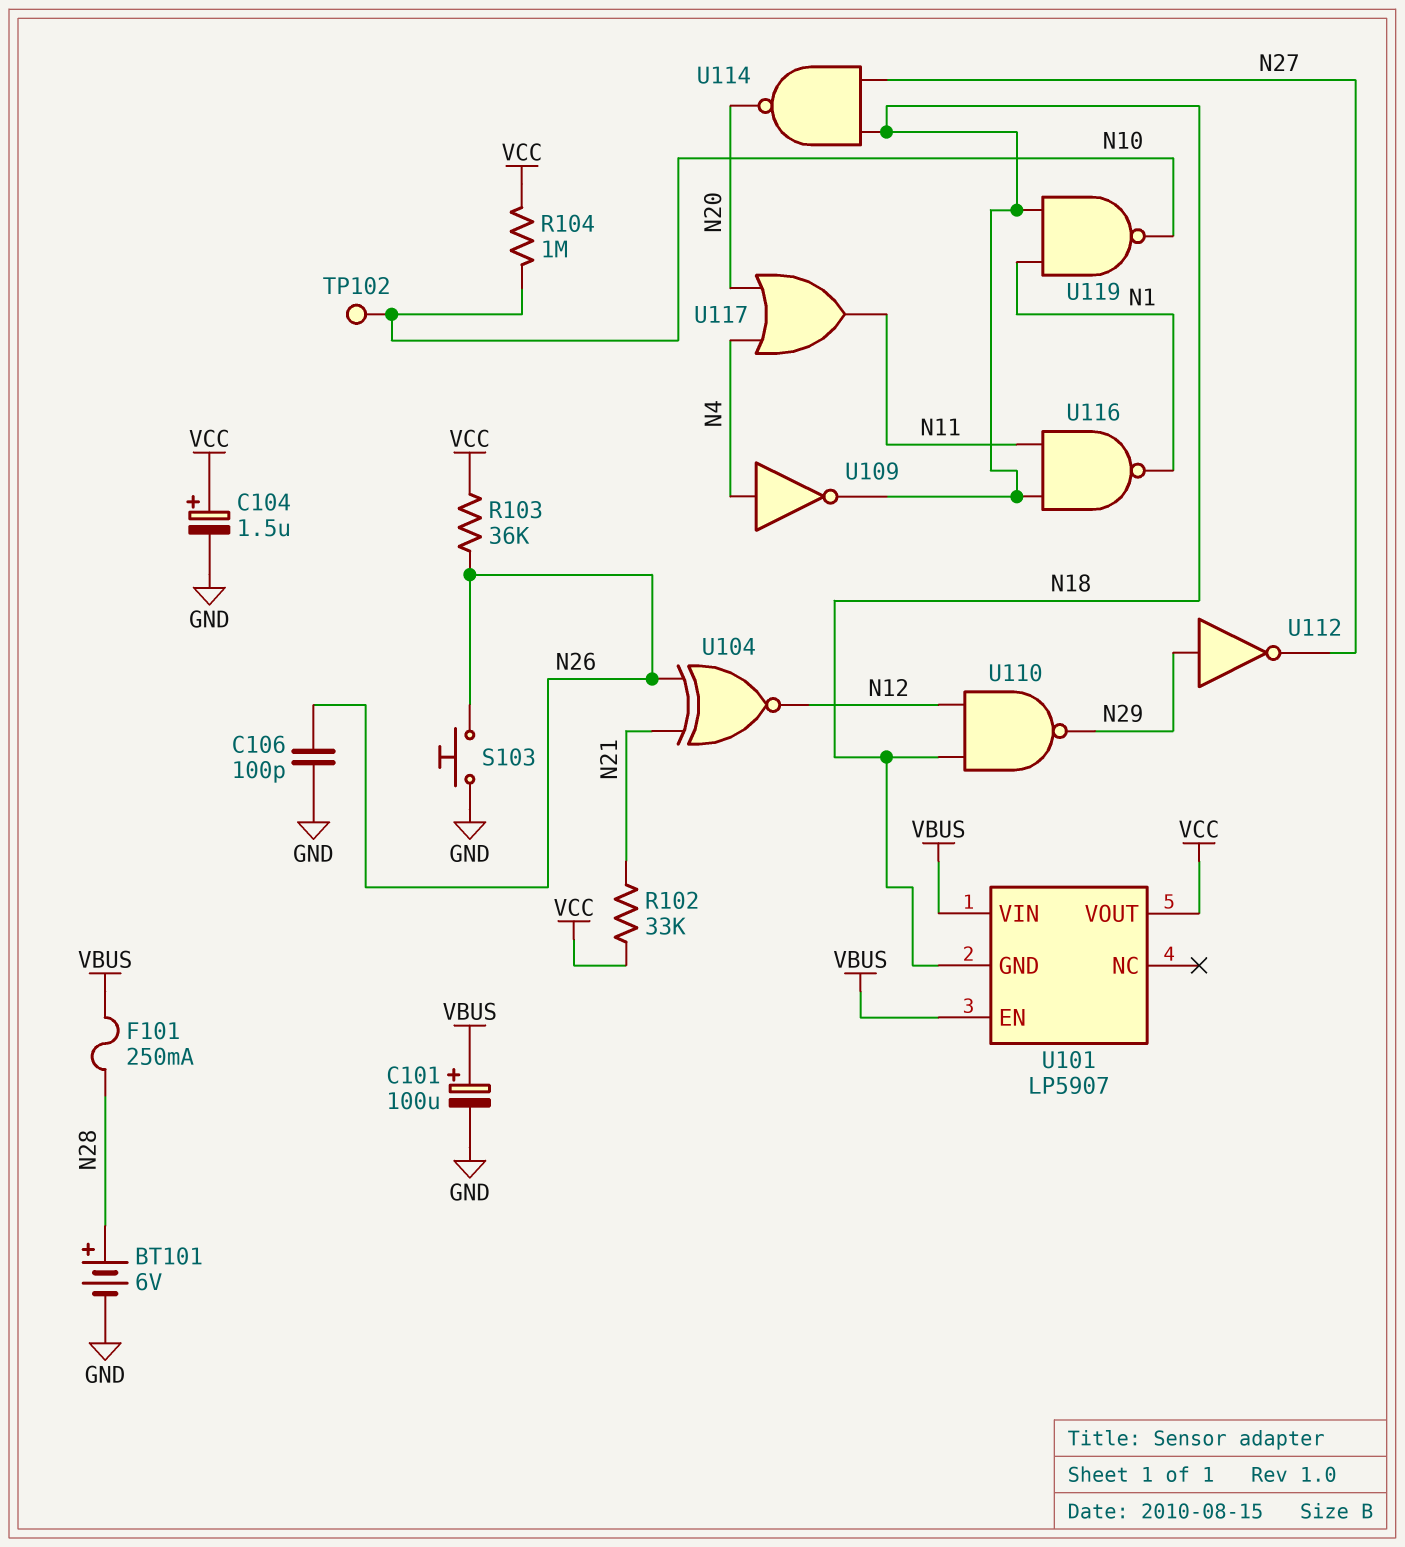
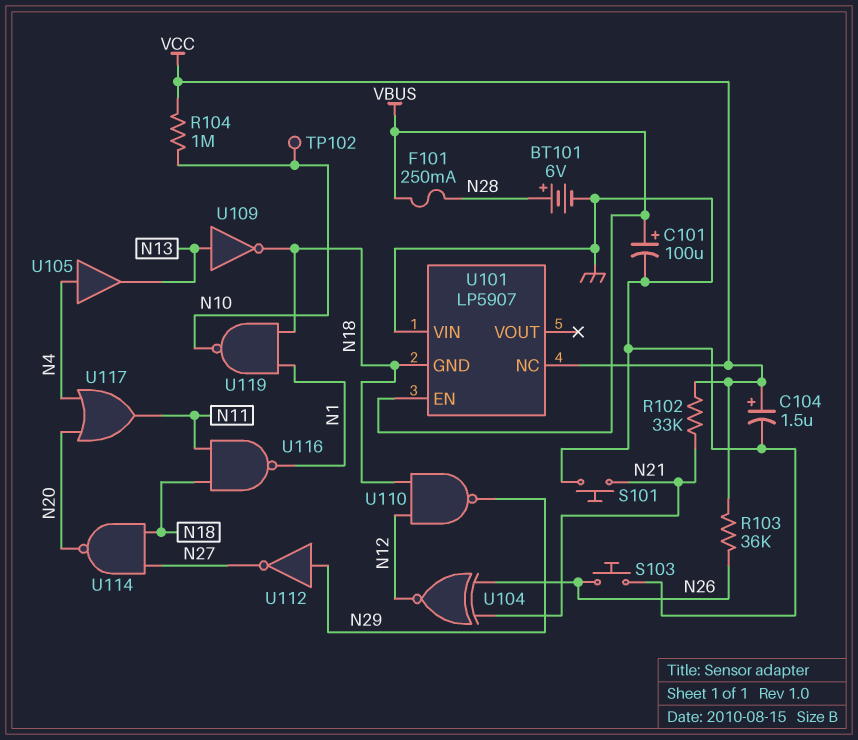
C106: 100pF (GND, N26) -> none
S101: none -> button (GND, N21)
U101 pin NC: none -> VCC
U101 pin VIN: VBUS -> GND
U101 pin VOUT: VCC -> none
U105: none -> buffer (in N4, out N13)
U109: NOT (in N4, out N18) -> NOT (in N13, out N18)

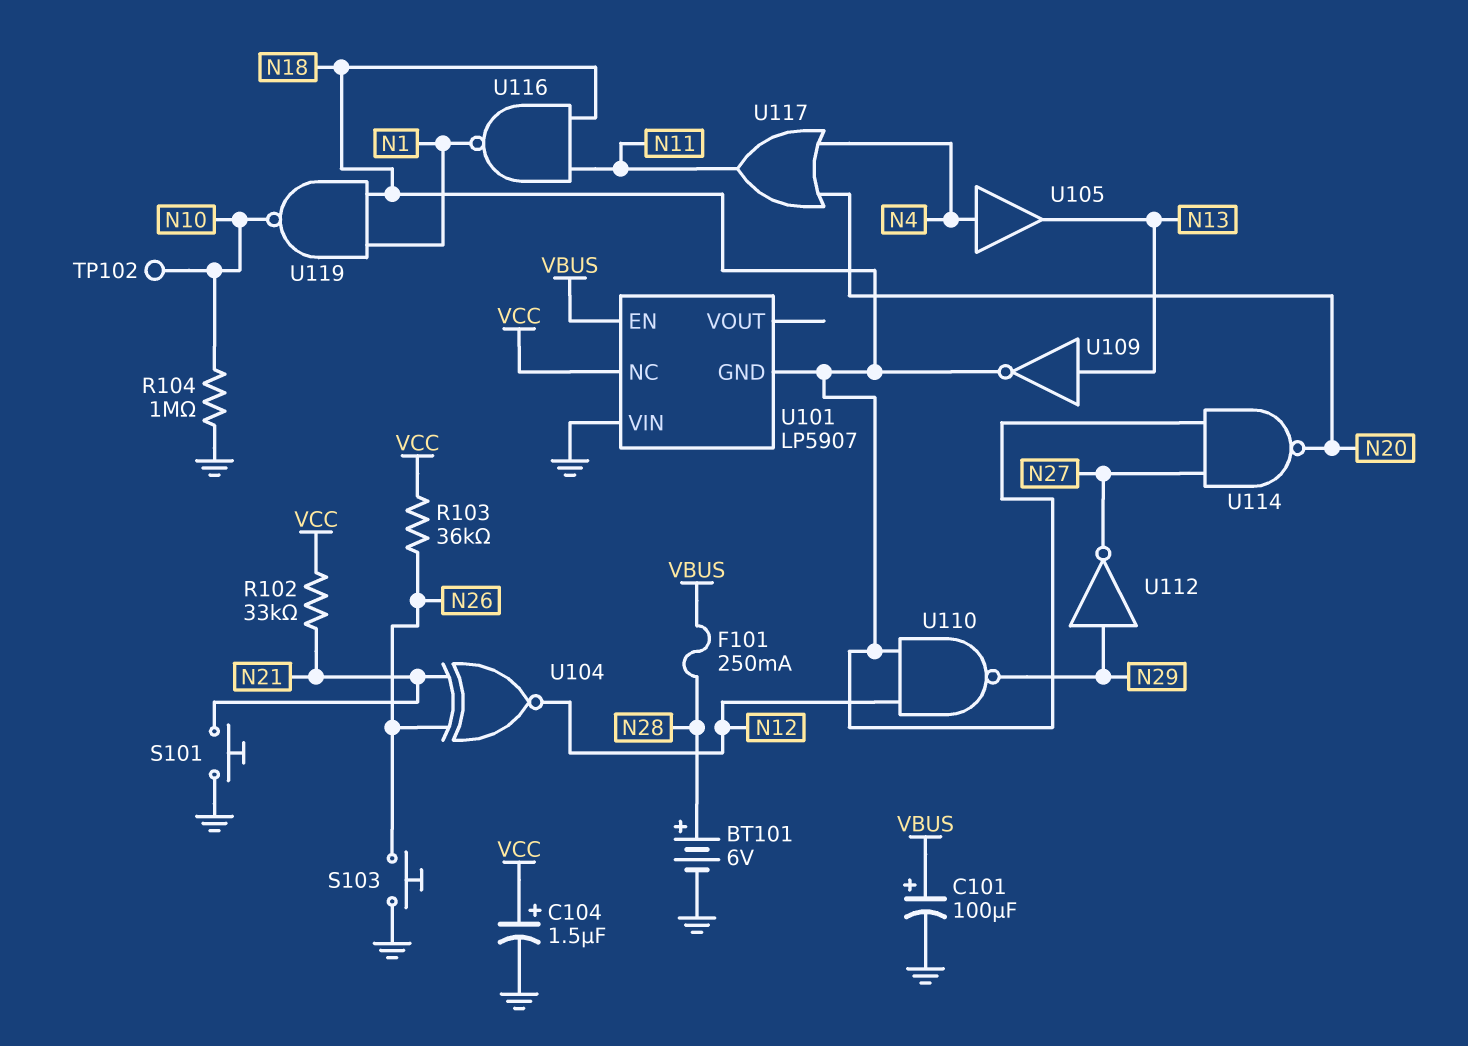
R104: 1M (N10, VCC) -> 1M (GND, N10)

